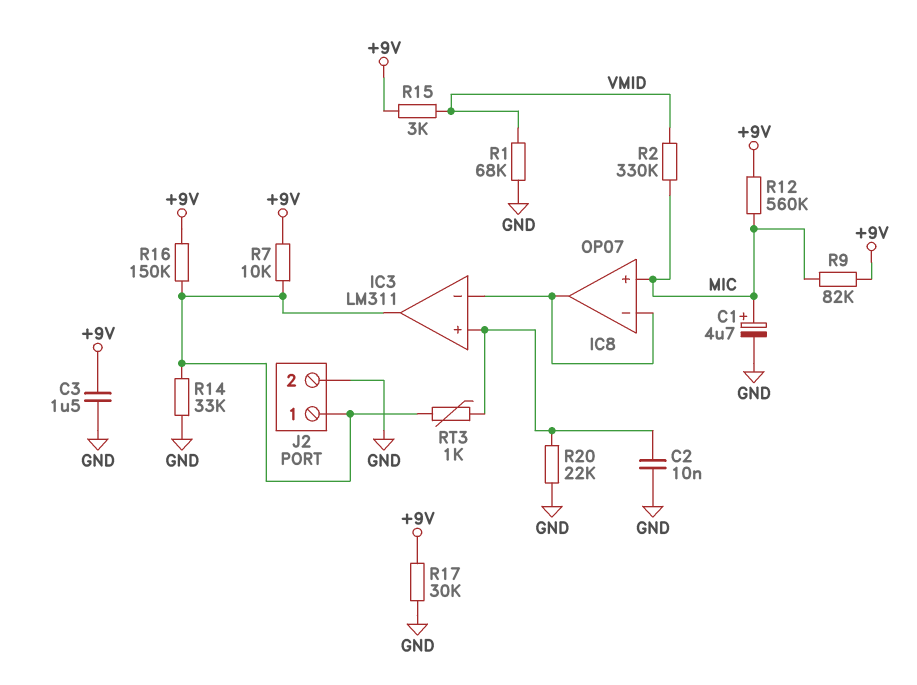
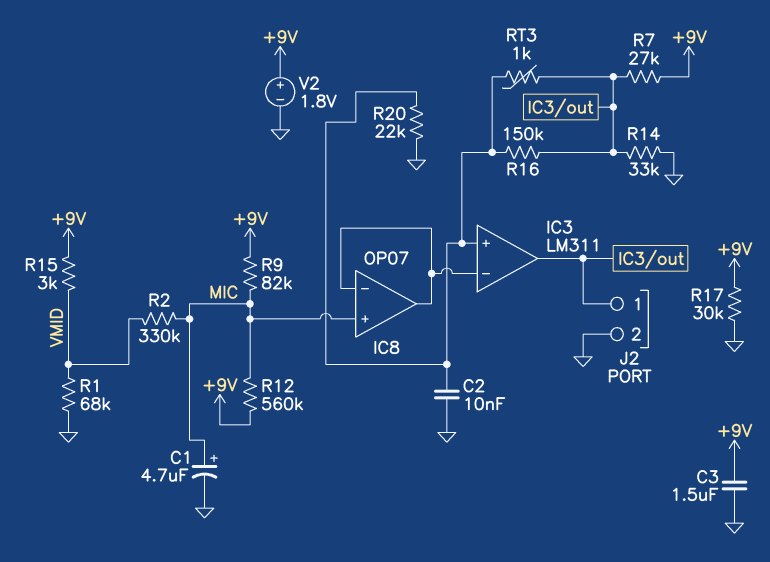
R7: 10k (+9V, IC3/out) -> 27k (+9V, IC3/out)
R16: 150k (+9V, IC3/out) -> 150k (IC3/in+, IC3/out)
V2: none -> 1.8V (plus +9V, minus GND)

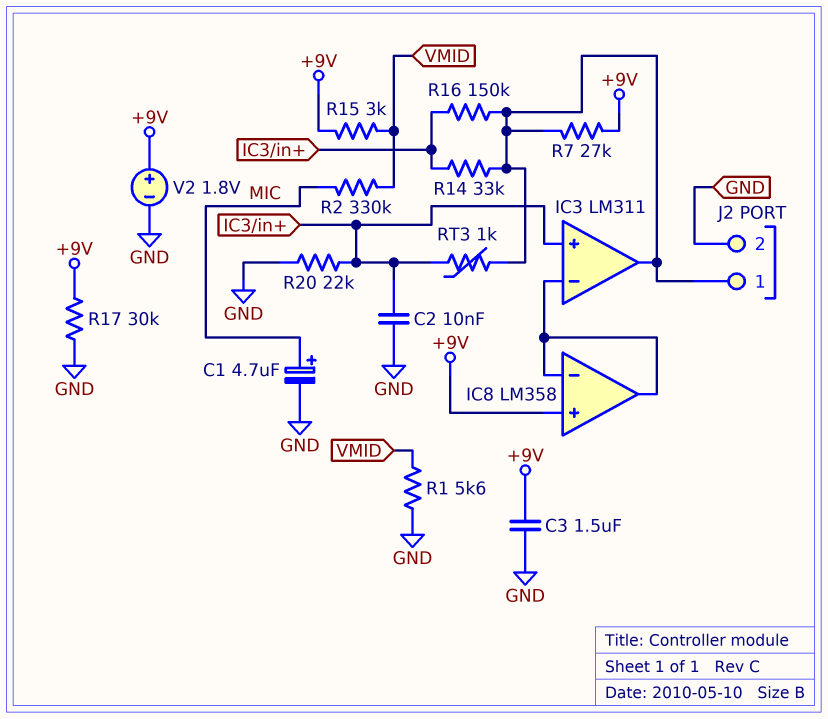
IC8: OP07 -> LM358
IC8 pin in+: MIC -> +9V
R1: 68k (GND, VMID) -> 5.6k (GND, VMID)
R9: 82k (+9V, MIC) -> none
R12: 560k (+9V, MIC) -> none
R14: 33k (GND, IC3/out) -> 33k (IC3/in+, IC3/out)

